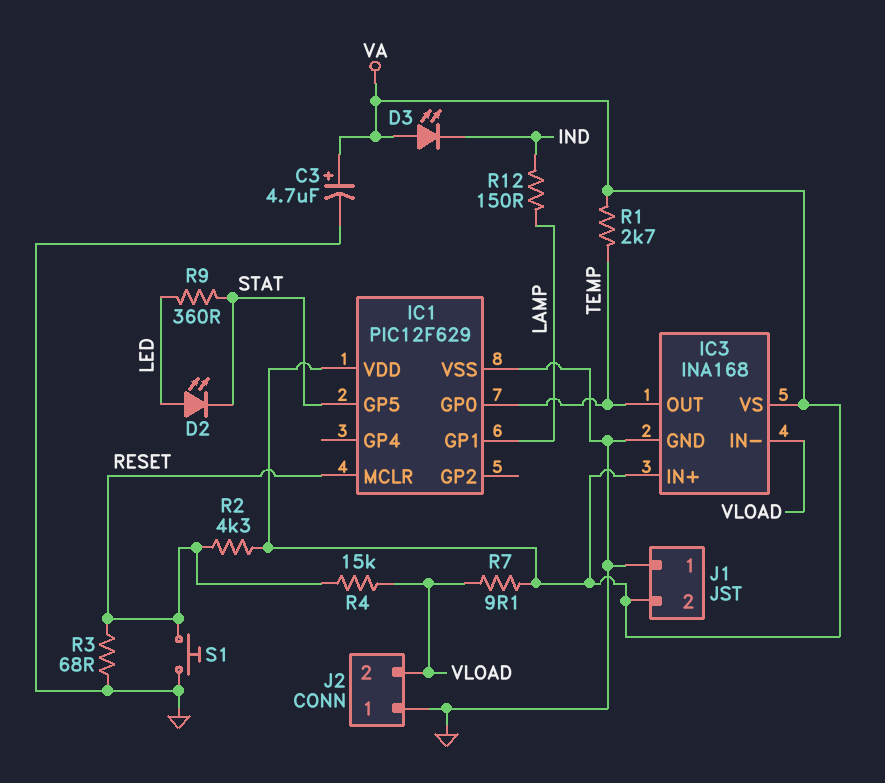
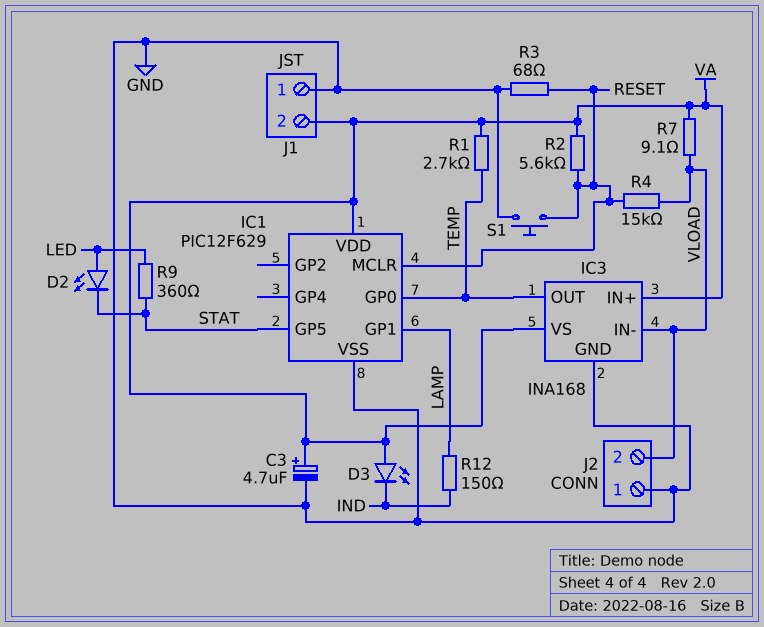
R2: 4.3k (RESET, VA) -> 5.6k (RESET, VA)

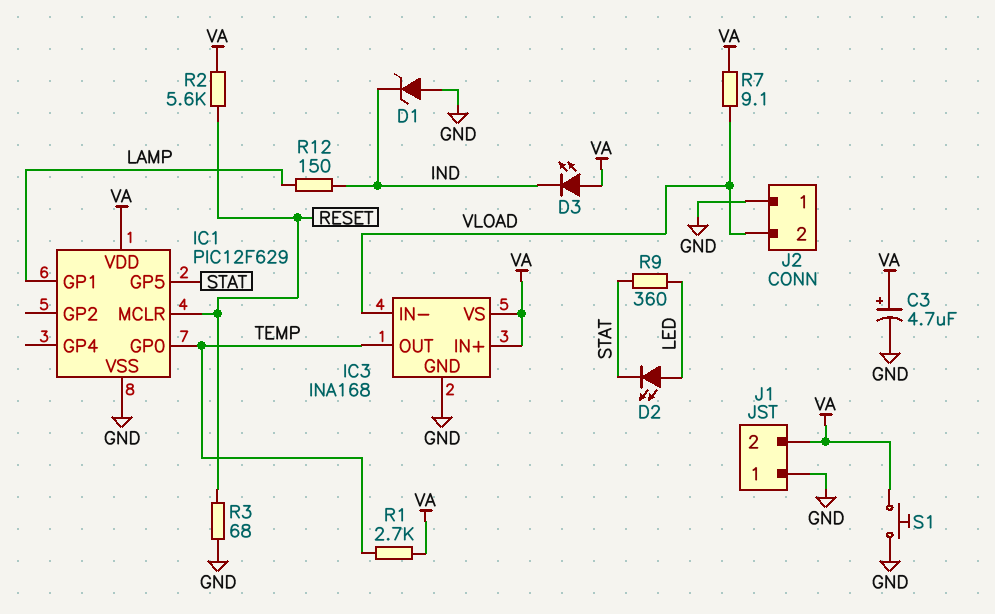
D1: none -> zener (A GND, K IND)
R4: 15k (RESET, VLOAD) -> none
S1: button (GND, RESET) -> button (GND, VA)

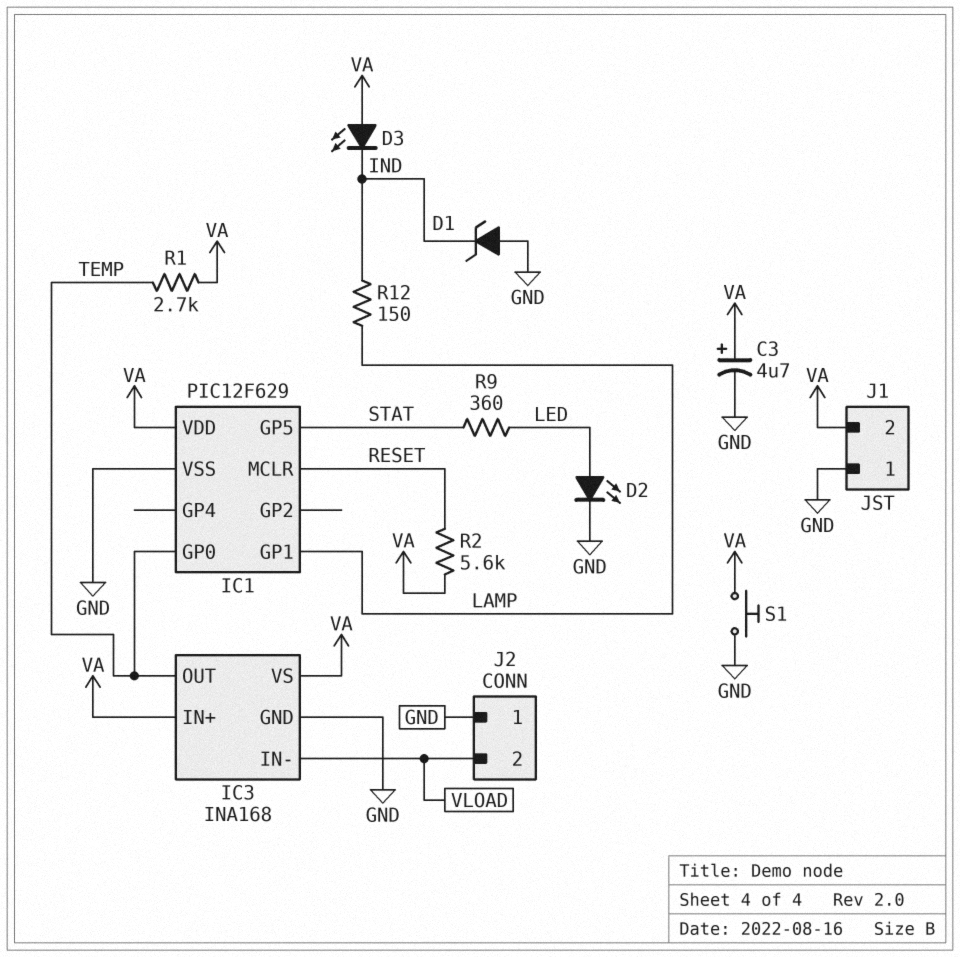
D2: LED (A LED, K STAT) -> LED (A LED, K GND)
R3: 68 (GND, RESET) -> none
R7: 9.1 (VA, VLOAD) -> none

